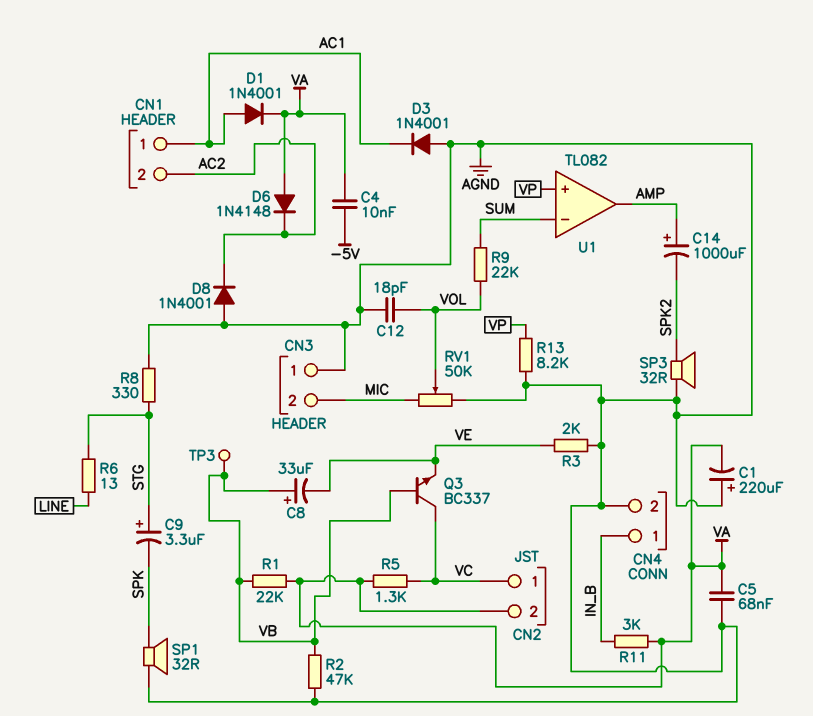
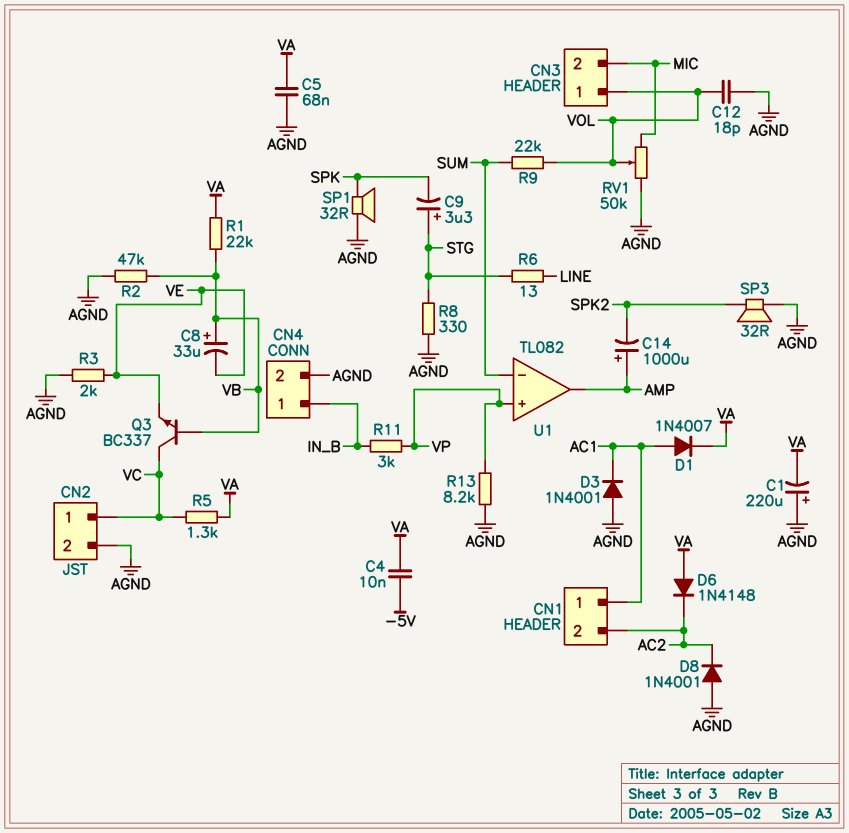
CN2 pin 2: VA -> AGND
CN3 pin 1: AGND -> VOL
D1: diode 1N4001 (A AC1, K VA) -> diode 1N4007 (A AC1, K VA)
R11: 3k (IN_B, VA) -> 3k (IN_B, VP)
TP3: test point (VB) -> none

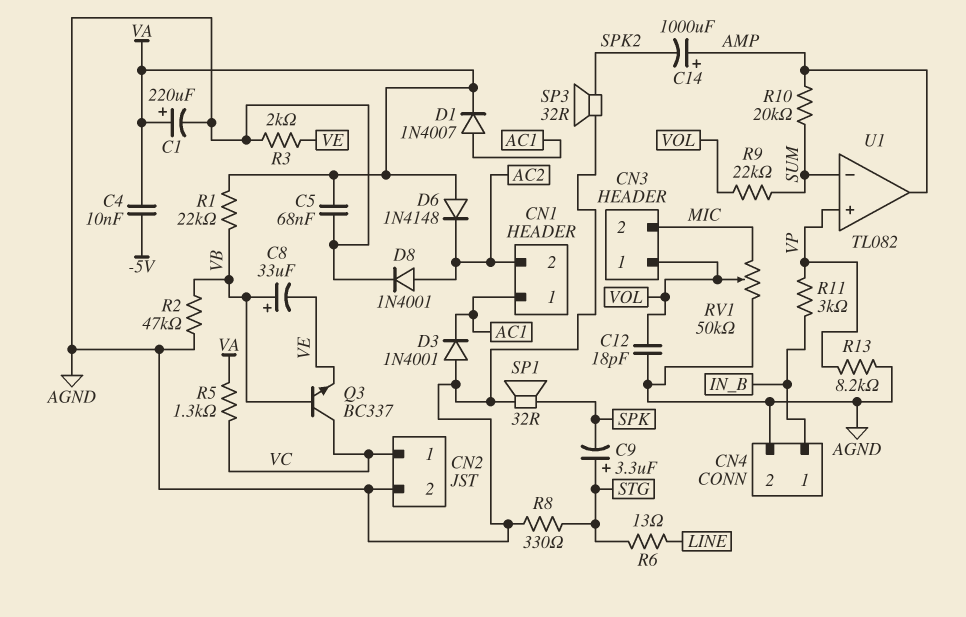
C1: 220uF (plus AGND, minus VA) -> 220uF (plus VA, minus AGND)
D8: diode 1N4001 (A AGND, K AC2) -> diode 1N4001 (A AC2, K AGND)
R10: none -> 20k (AMP, SUM)

